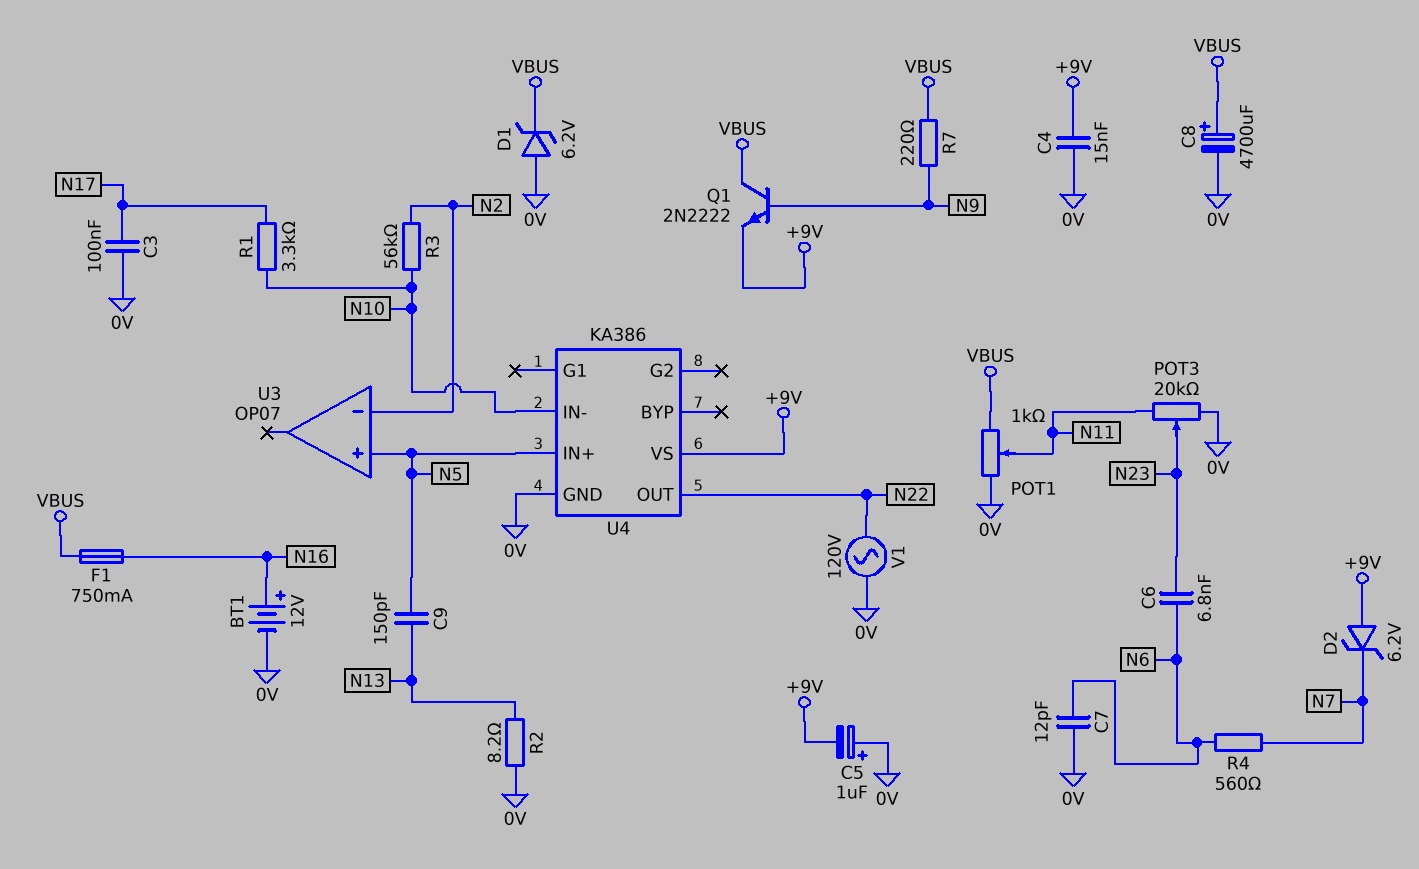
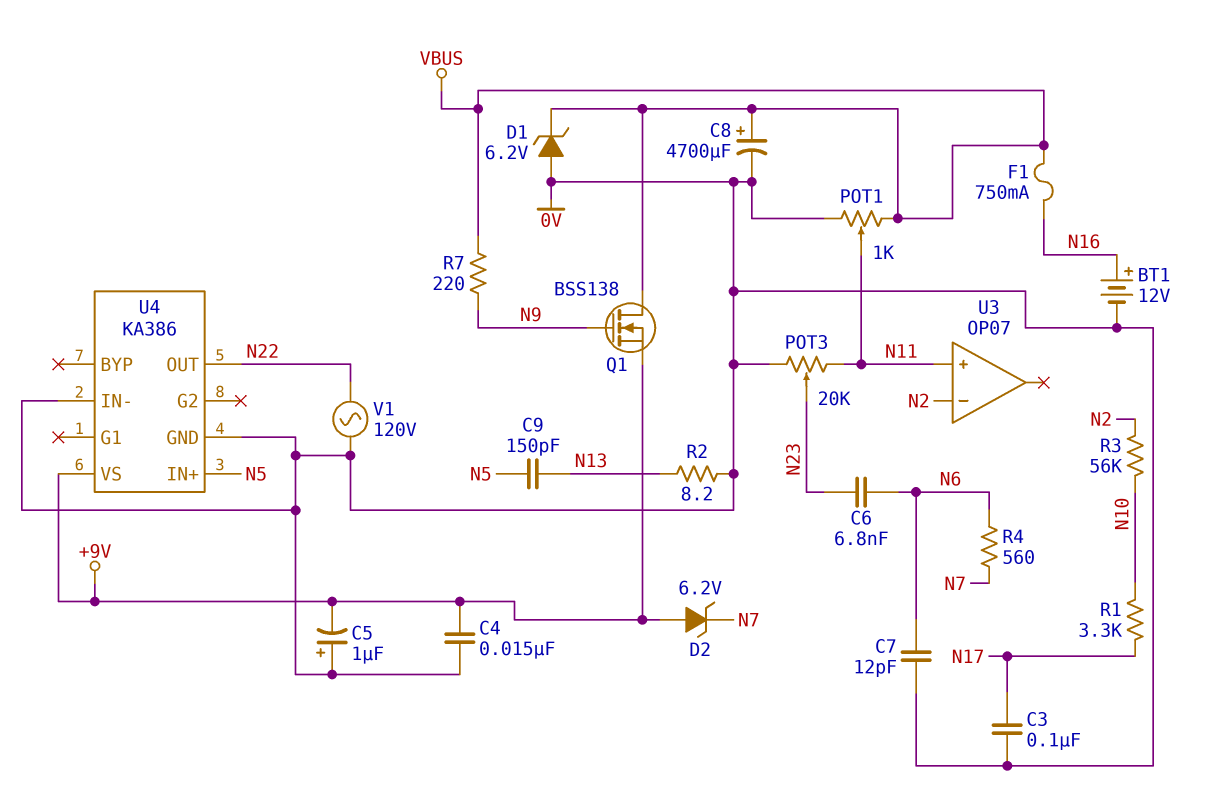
Q1: NPN 2N2222 (B N9, C VBUS, E +9V) -> NMOS BSS138 (G N9, D VBUS, S +9V)
U3 pin in+: N5 -> N11
U4 pin IN-: N10 -> 0V

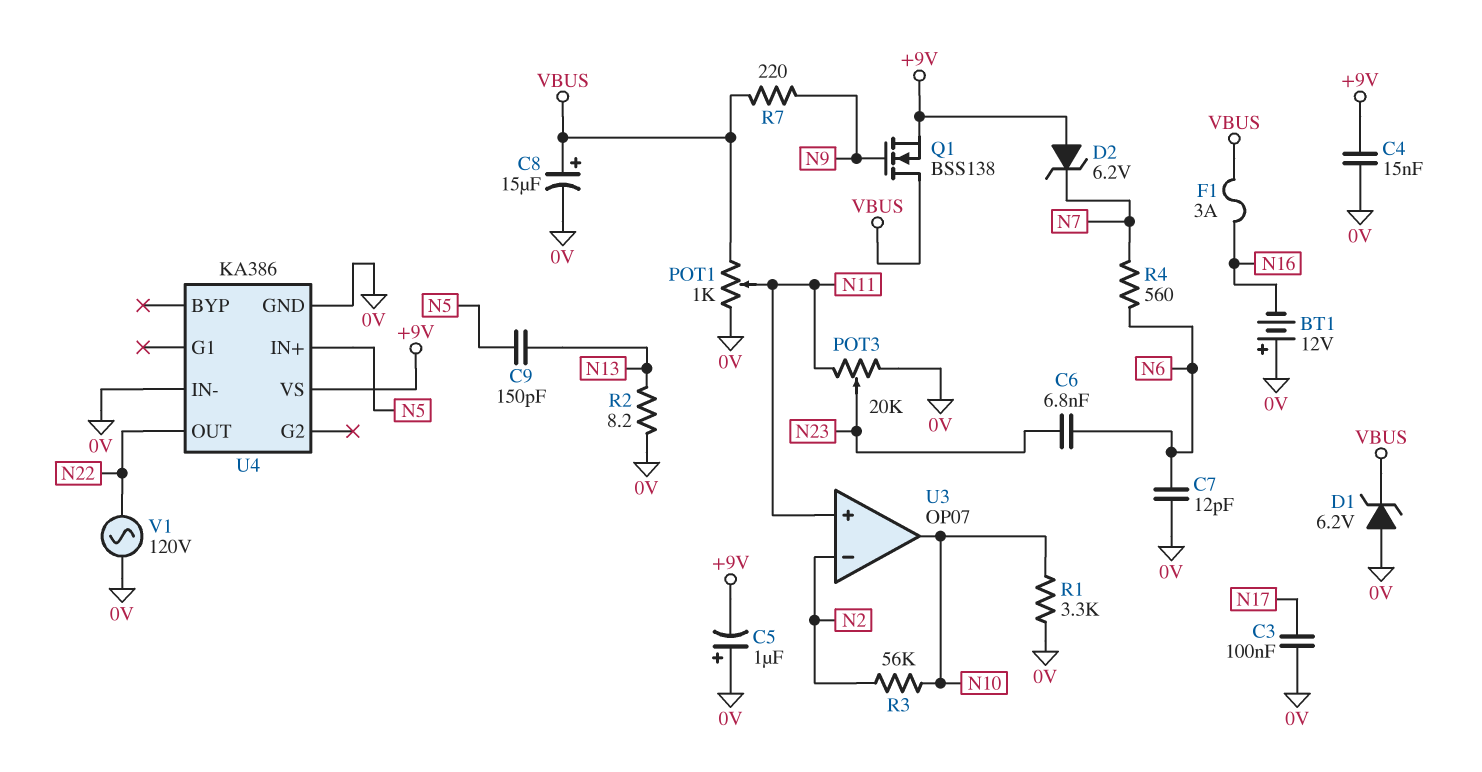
BT1: 12V (plus N16, minus 0V) -> 12V (plus 0V, minus N16)
C8: 4700uF (plus VBUS, minus 0V) -> 15uF (plus VBUS, minus 0V)
F1: 750mA (N16, VBUS) -> 3A (N16, VBUS)
R1: 3.3k (N10, N17) -> 3.3k (0V, N10)
U3 pin out: none -> N10

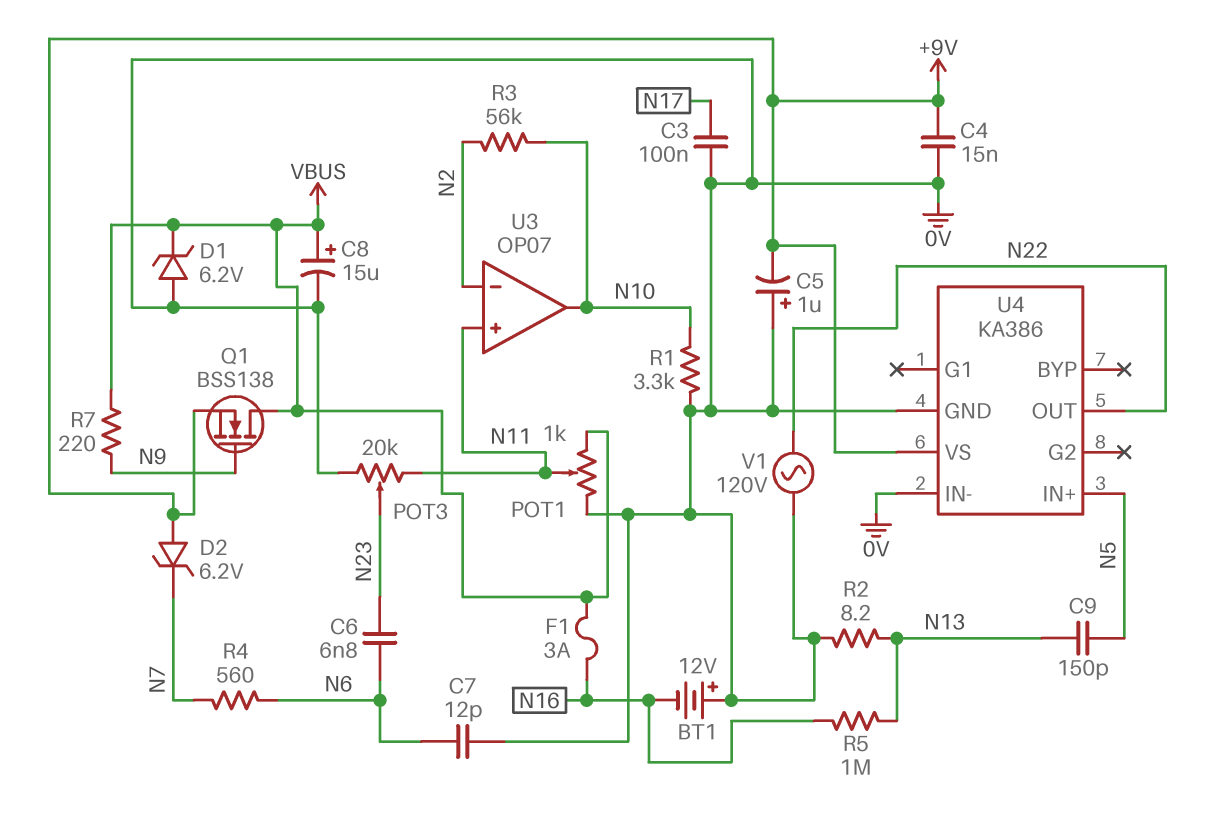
R5: none -> 1M (N13, N16)

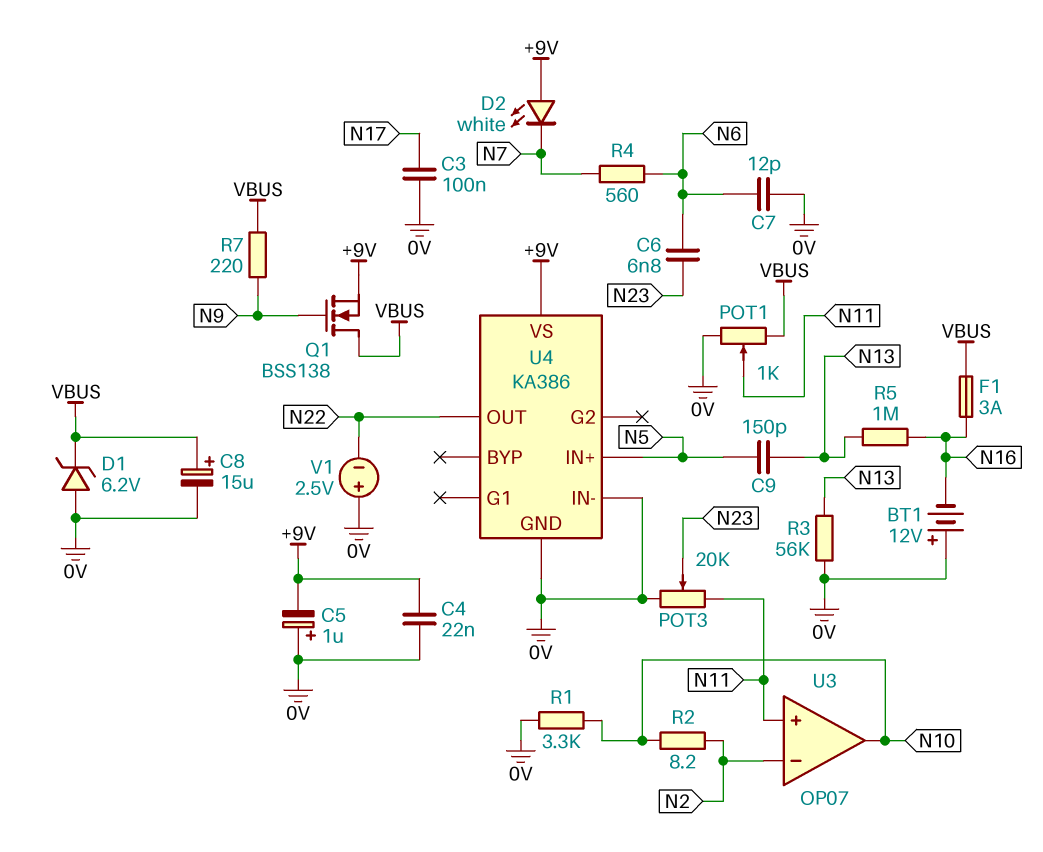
C4: 15nF (+9V, 0V) -> 22nF (+9V, 0V)
D2: zener 6.2V (A +9V, K N7) -> LED white (A +9V, K N7)
R2: 8.2 (0V, N13) -> 8.2 (N2, N10)
R3: 56k (N2, N10) -> 56k (0V, N13)
V1: AC 120V (0V, N22) -> 2.5V (plus 0V, minus N22)

